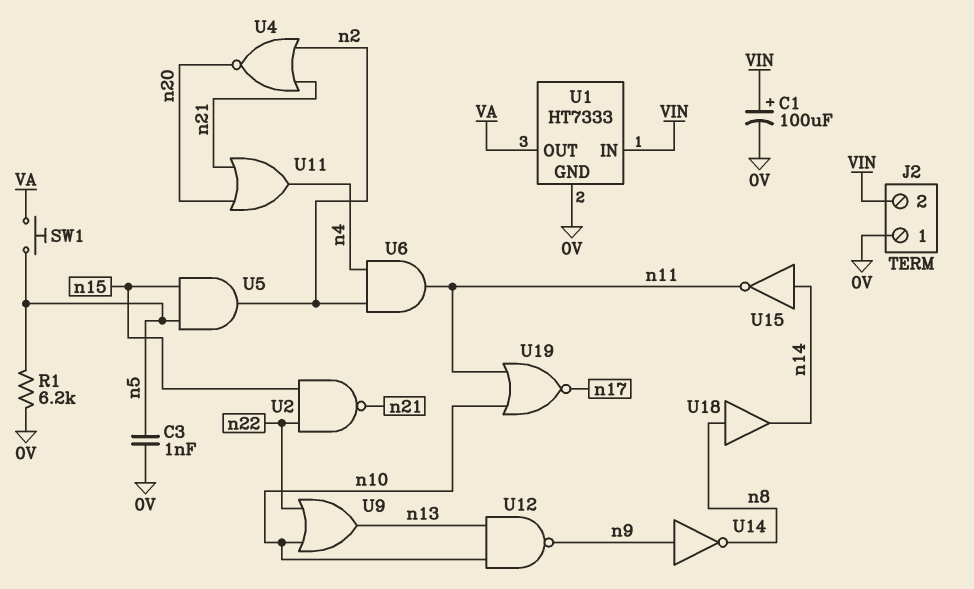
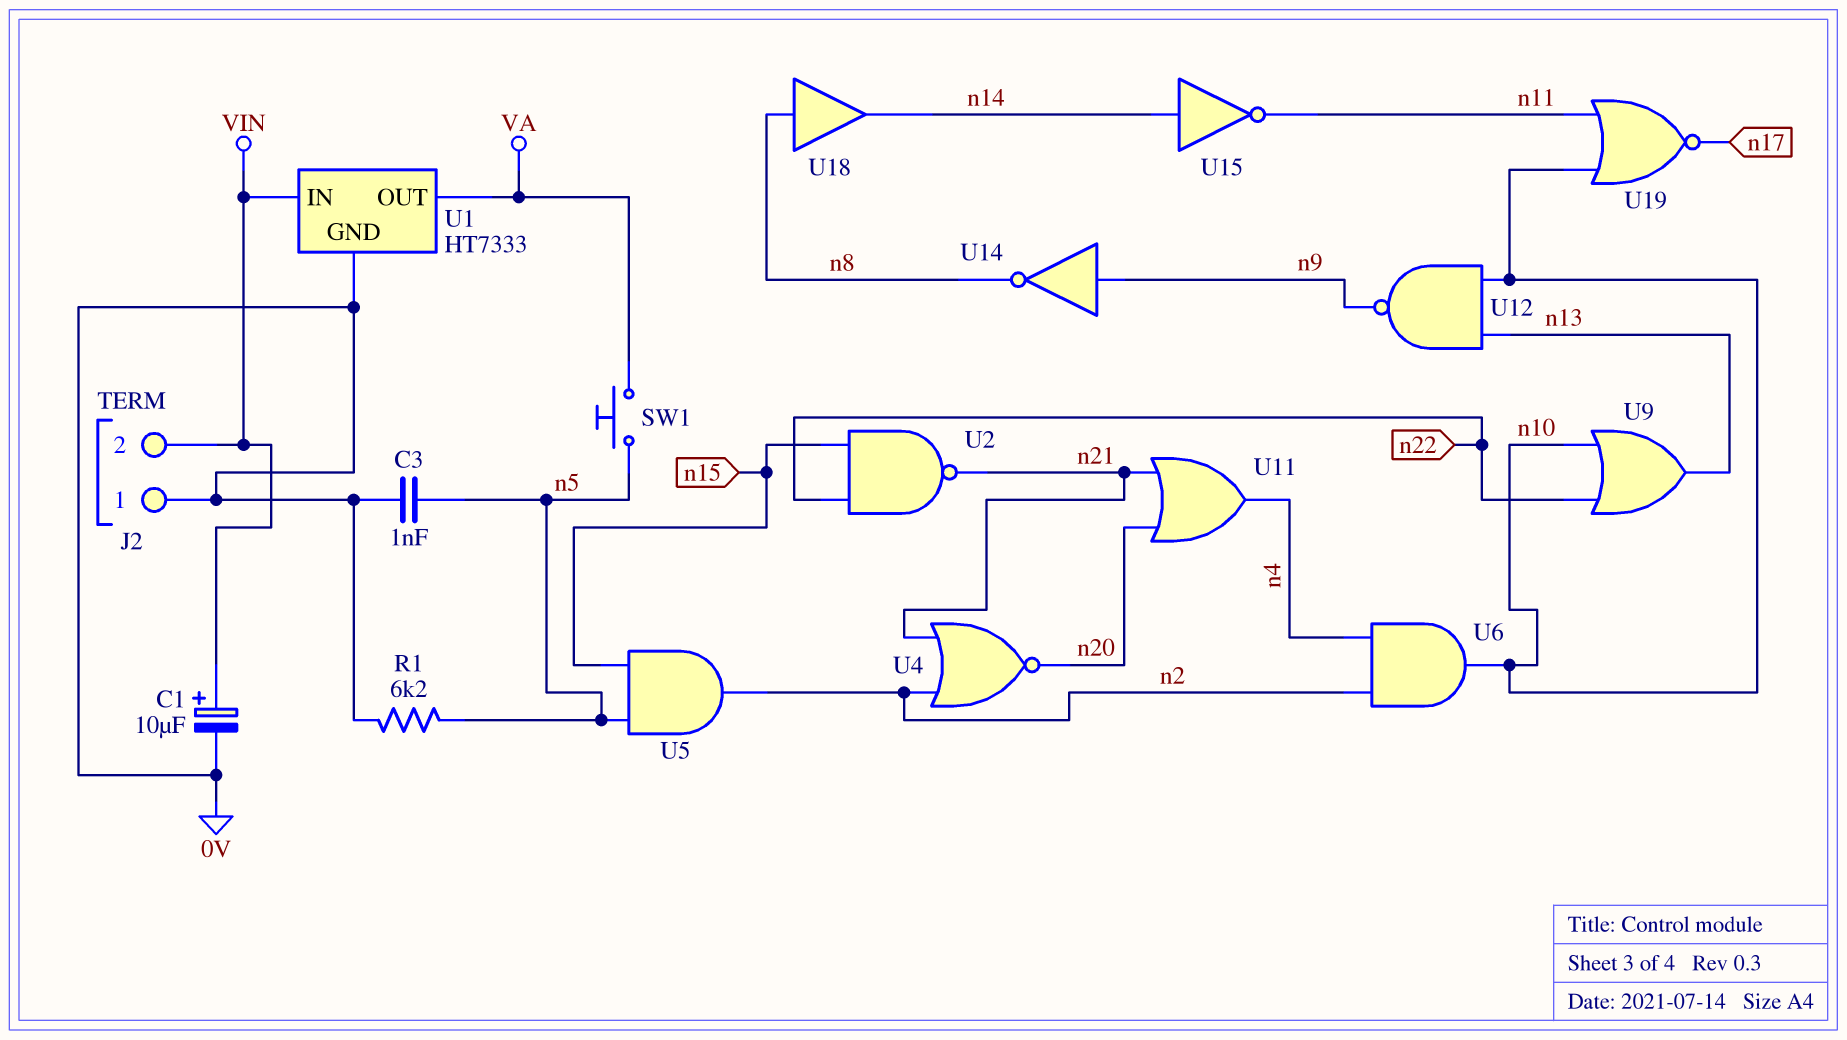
C1: 100uF (plus VIN, minus 0V) -> 10uF (plus VIN, minus 0V)
U6: AND (in n2, in n4, out n11) -> AND (in n2, in n4, out n10)

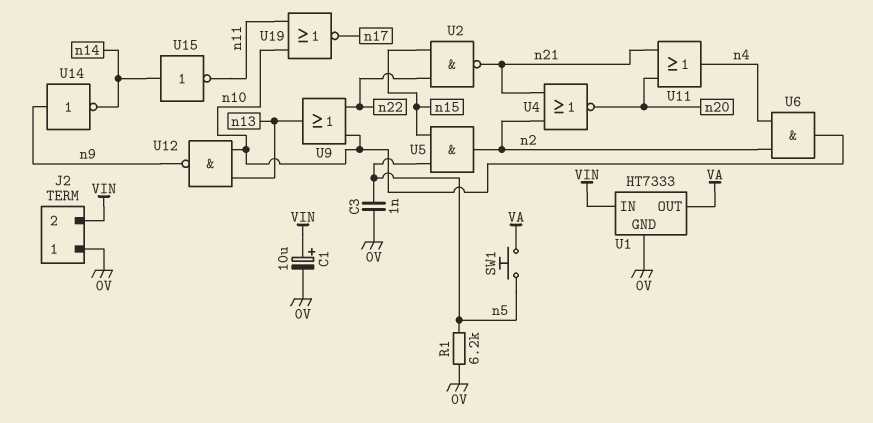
U14: NOT (in n9, out n8) -> NOT (in n9, out n14)
U18: buffer (in n8, out n14) -> none

